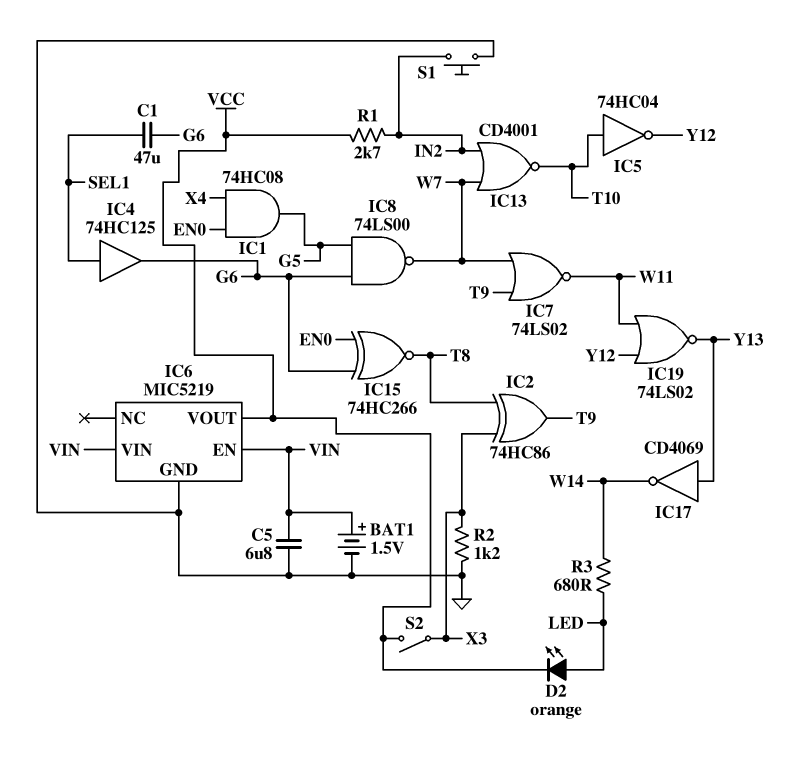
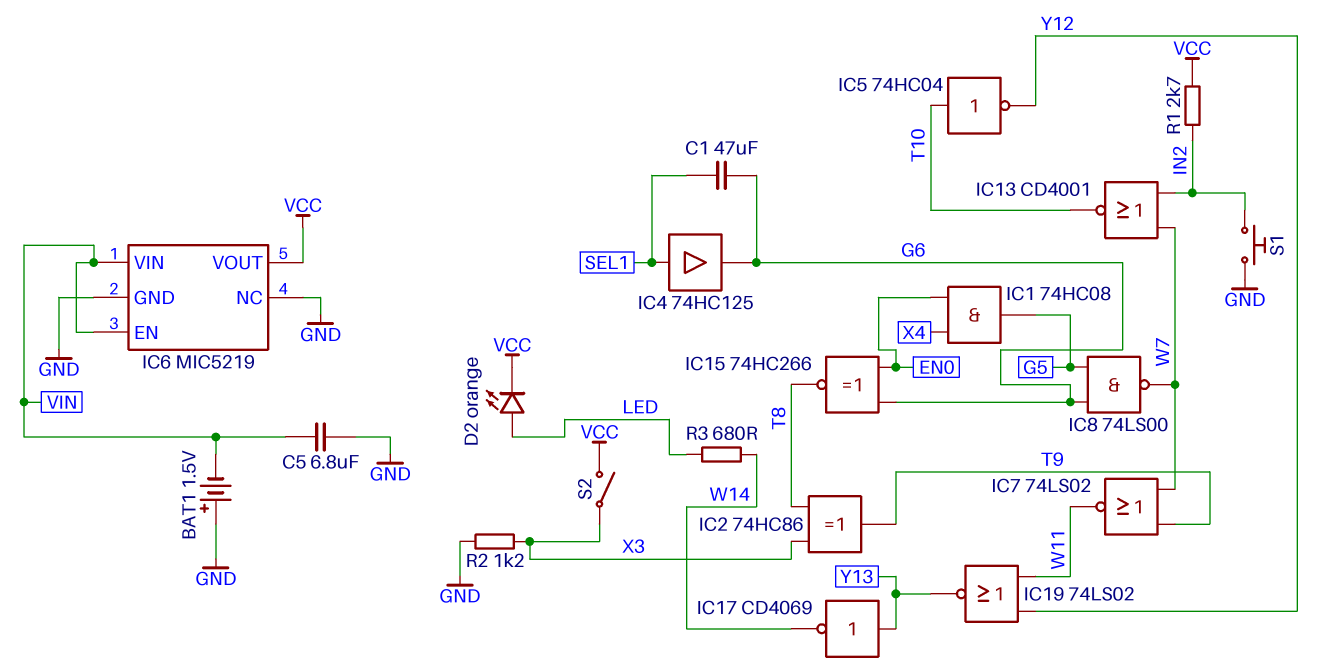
BAT1: 1.5V (plus VIN, minus GND) -> 1.5V (plus GND, minus VIN)
IC6 pin NC: none -> GND

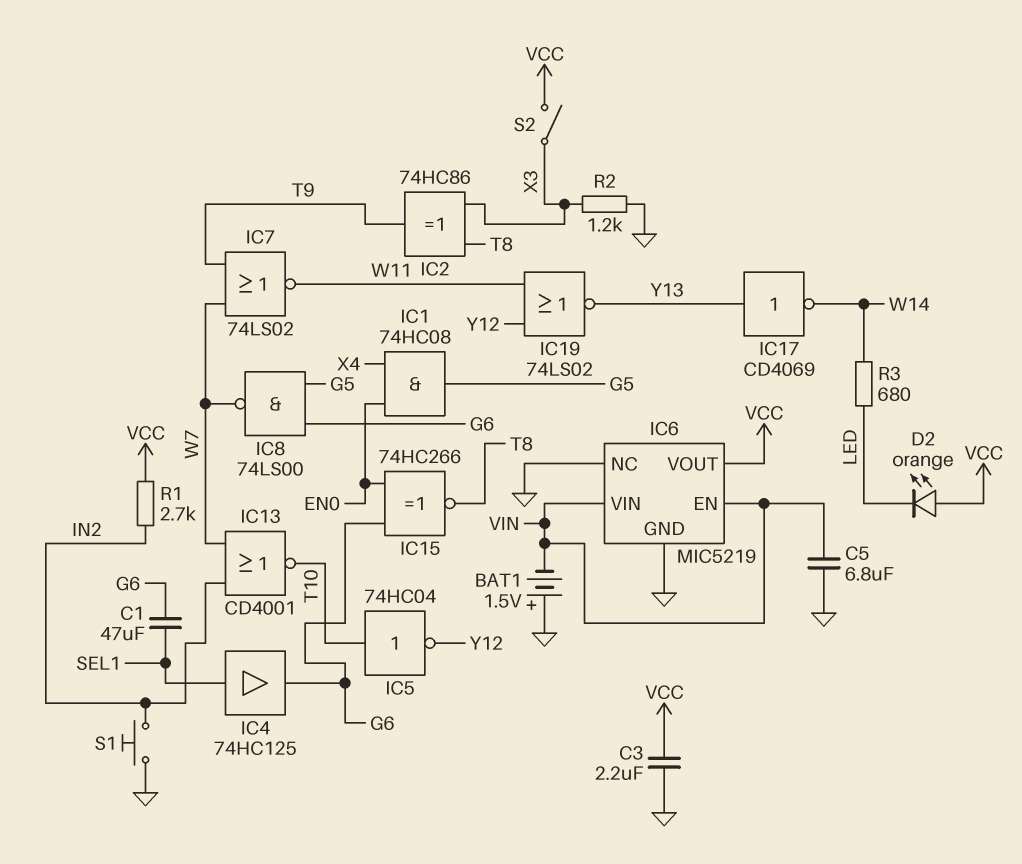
C3: none -> 2.2uF (GND, VCC)
D2: LED orange (A LED, K VCC) -> LED orange (A VCC, K LED)

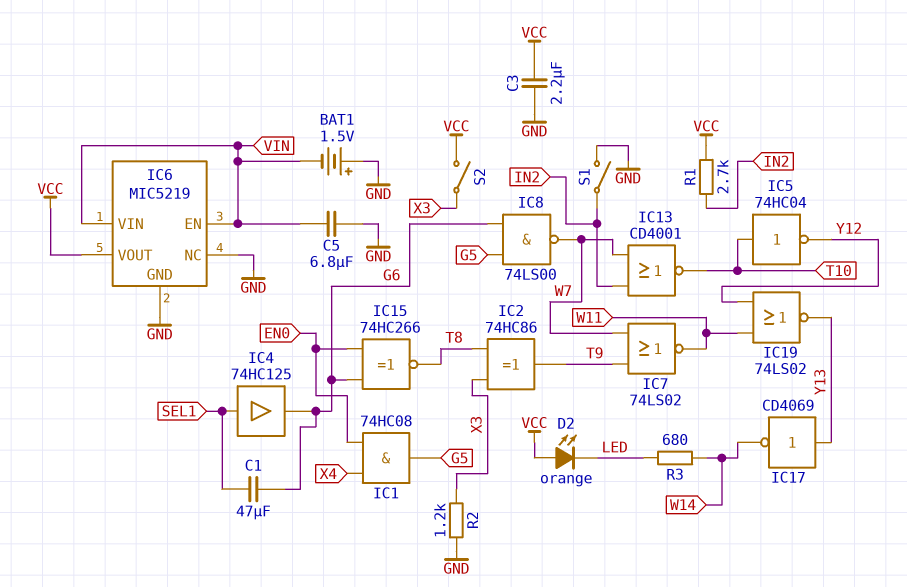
S1: button (GND, IN2) -> switch (GND, IN2)

